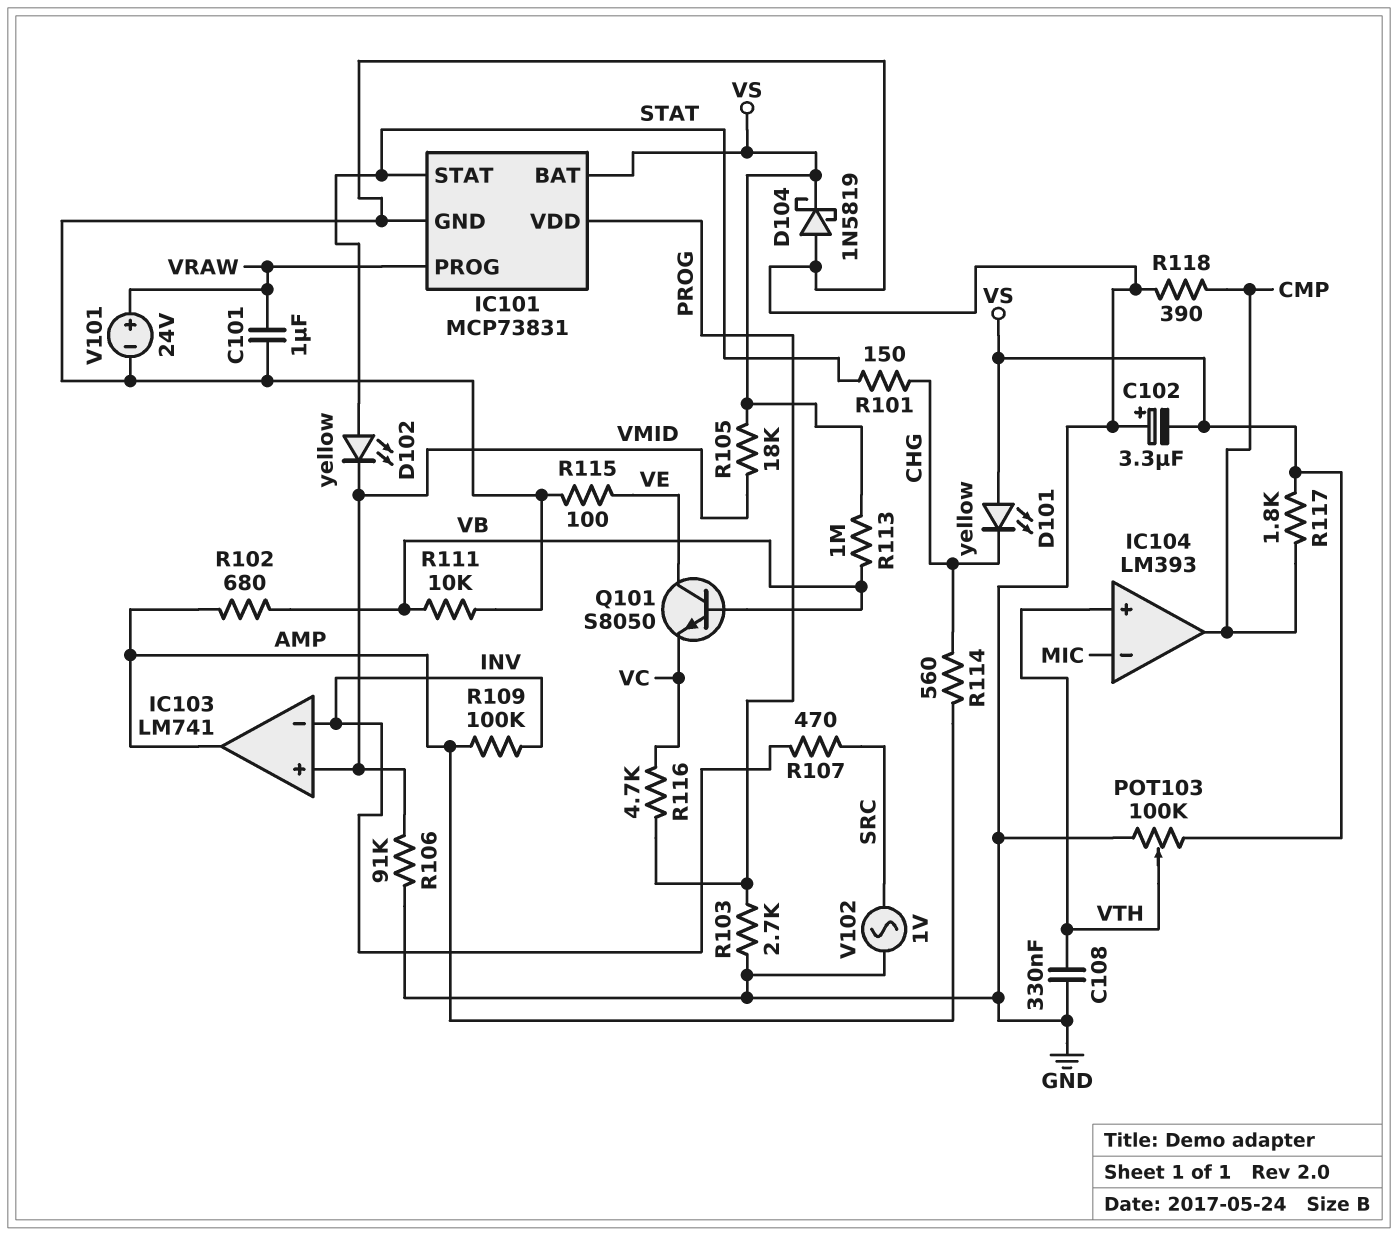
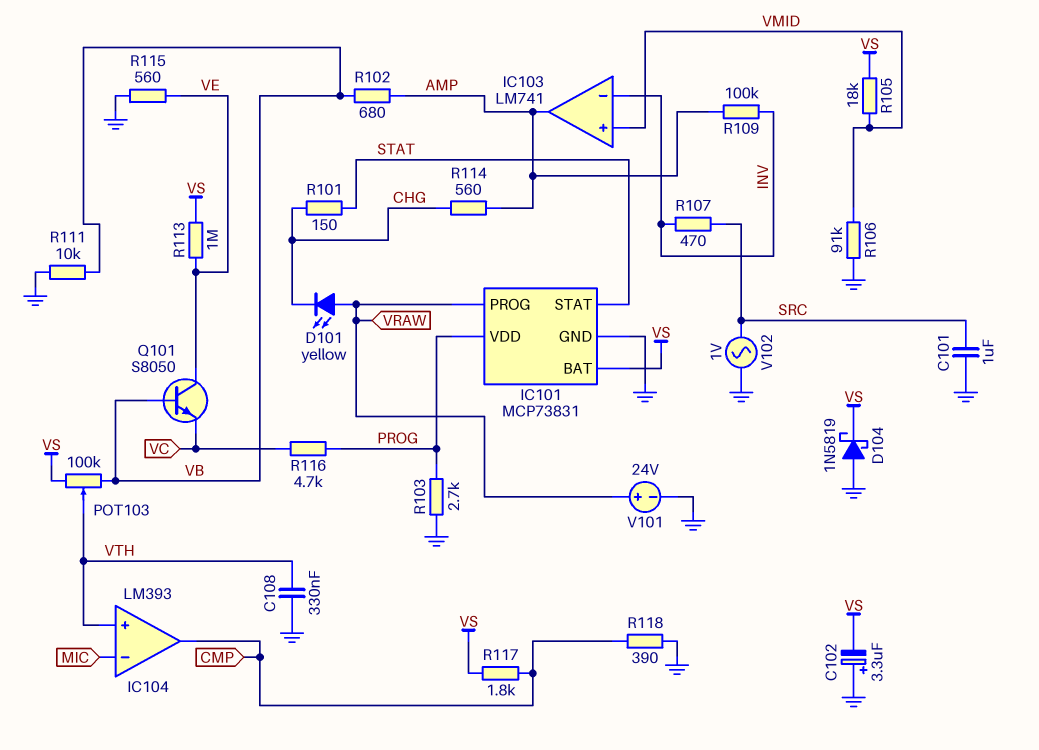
C101: 1uF (GND, VRAW) -> 1uF (GND, SRC)
D101: LED yellow (A VS, K CHG) -> LED yellow (A VRAW, K CHG)
D102: LED yellow (A STAT, K VMID) -> none
POT103: 100k (GND, VS, wiper VTH) -> 100k (VB, VS, wiper VTH)
R113: 1M (VB, VS) -> 1M (VE, VS)
R115: 100 (GND, VE) -> 560 (GND, VE)

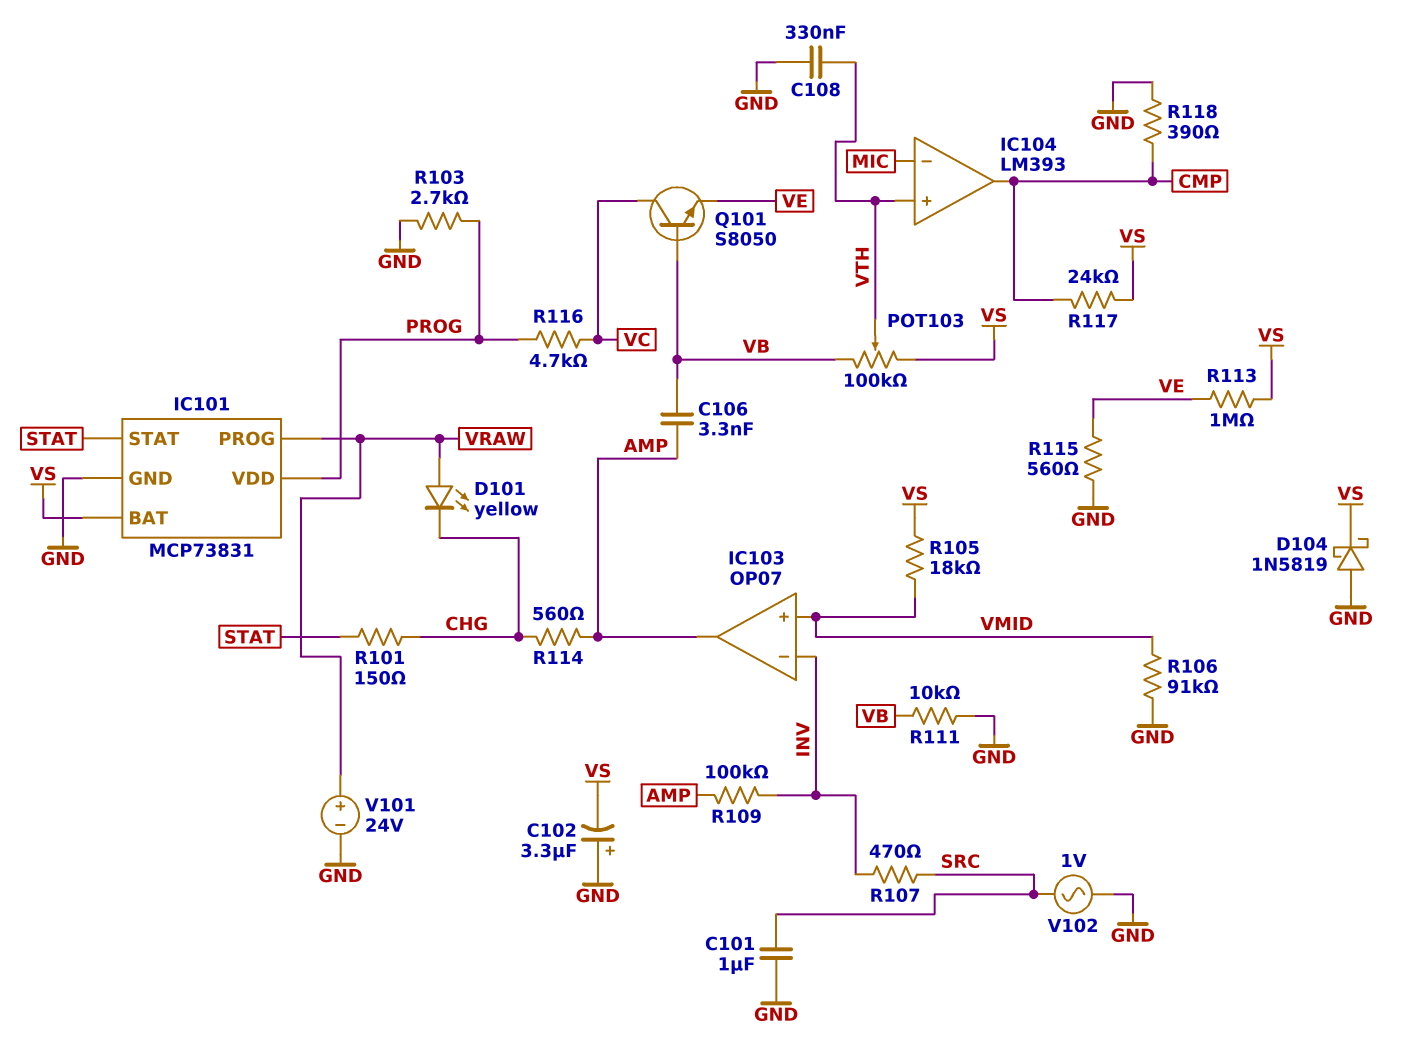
C106: none -> 3.3nF (AMP, VB)
IC103: LM741 -> OP07
Q101: NPN S8050 (B VB, C VE, E VC) -> NPN S8050 (B VB, C VC, E VE)
R102: 680 (AMP, VB) -> none
R117: 1.8k (CMP, VS) -> 24k (CMP, VS)

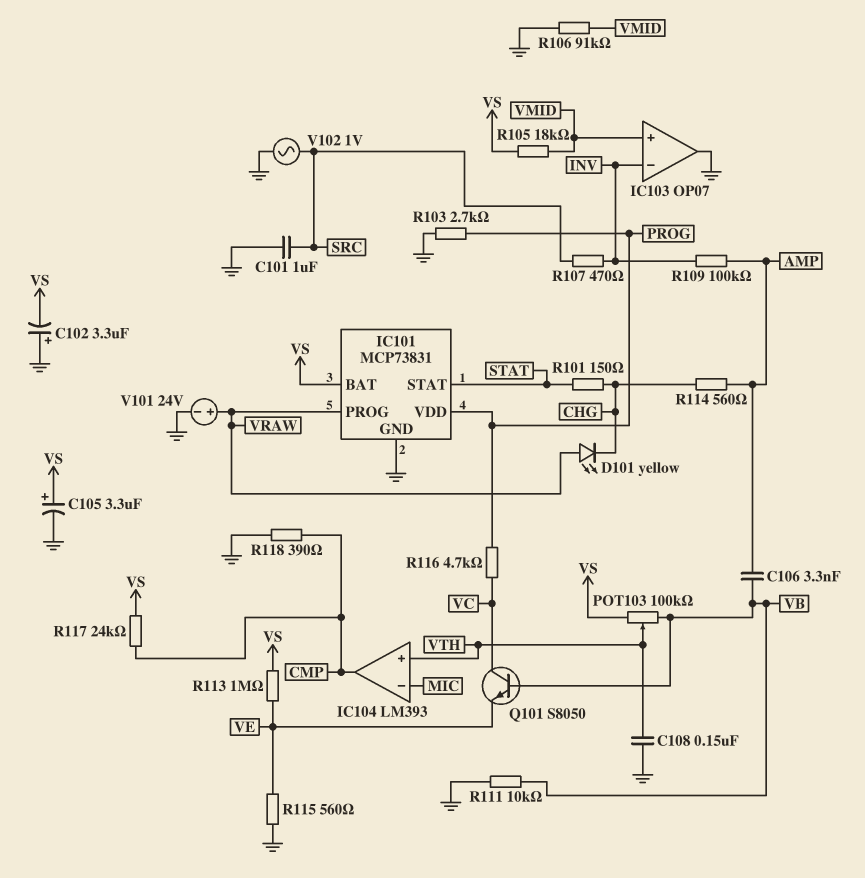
C105: none -> 3.3uF (plus VS, minus GND)
C108: 330nF (GND, VTH) -> 150nF (GND, VTH)
D104: schottky 1N5819 (A GND, K VS) -> none
IC103 pin out: AMP -> GND

